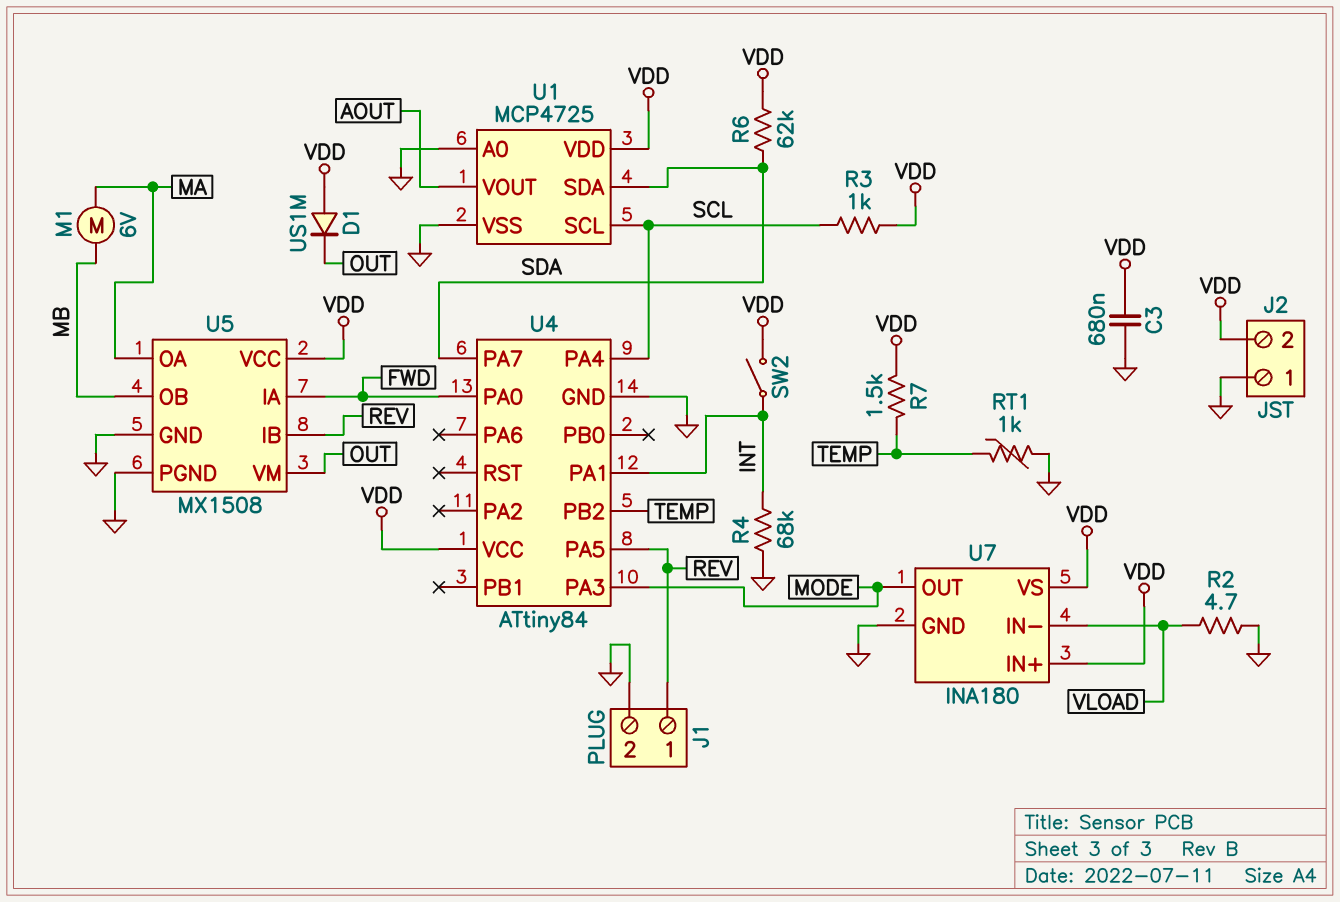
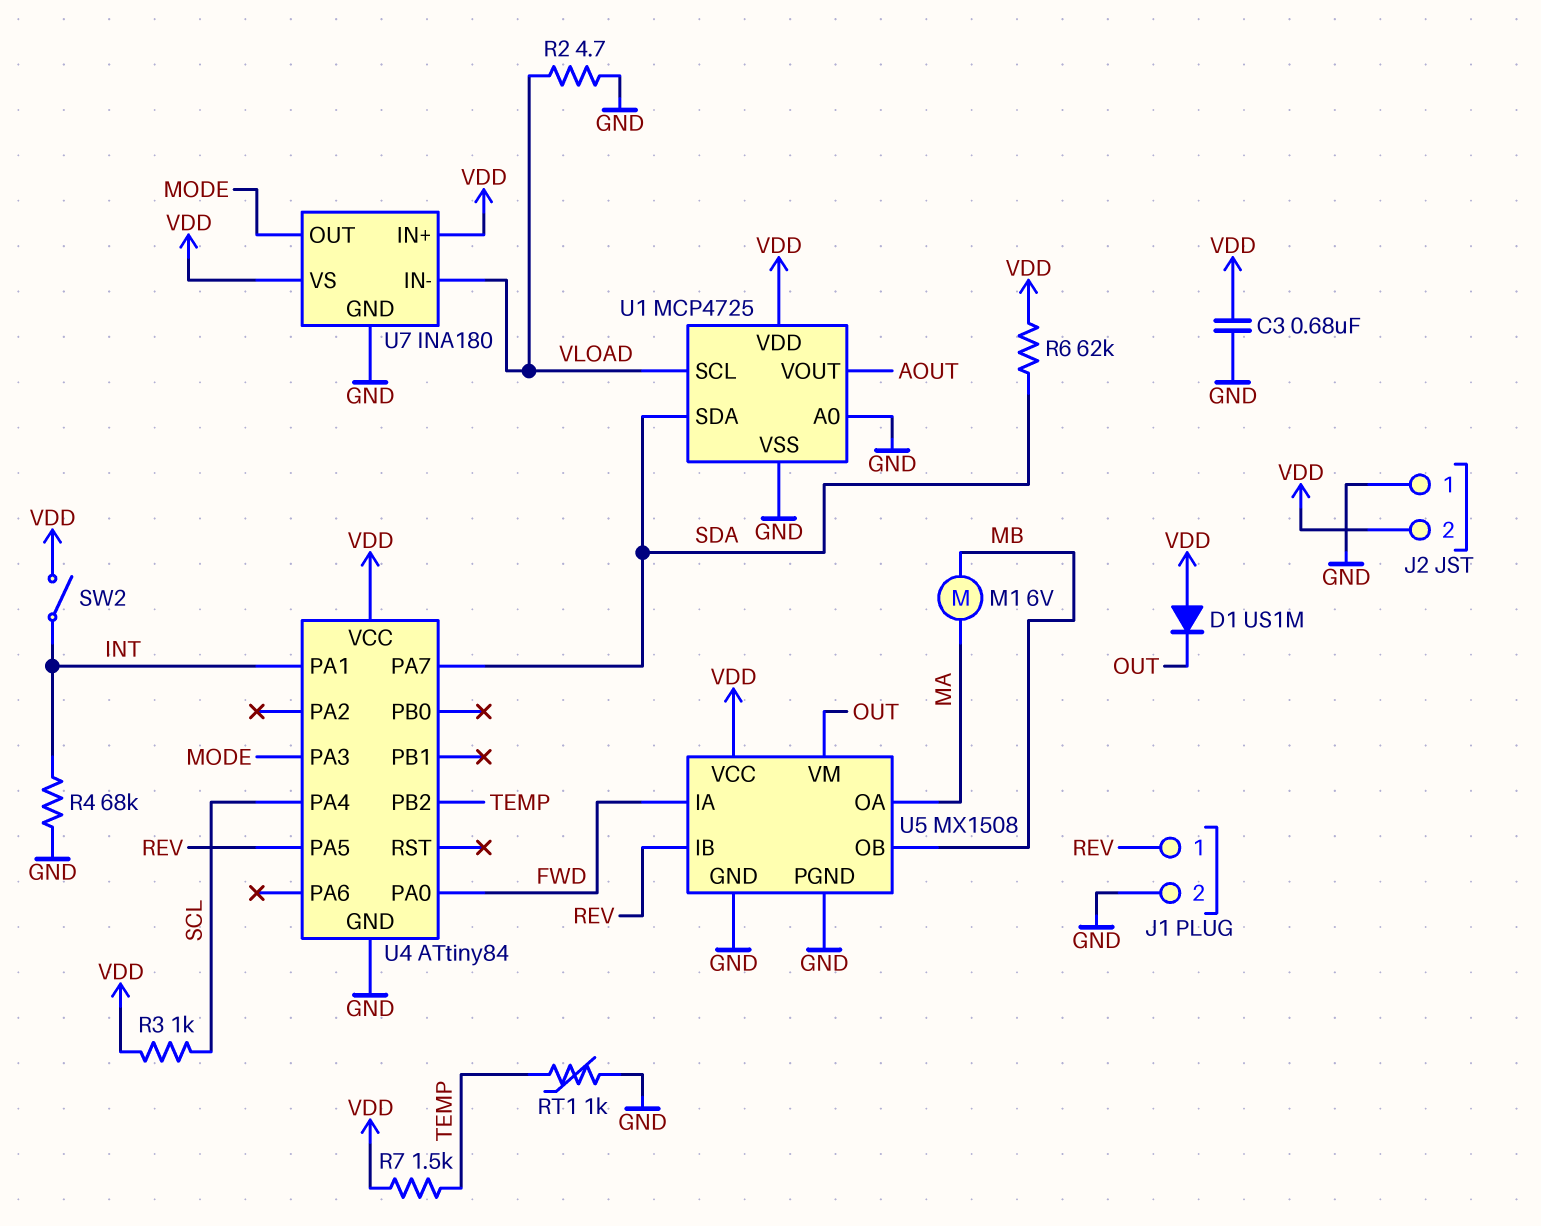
U1 pin SCL: SCL -> VLOAD

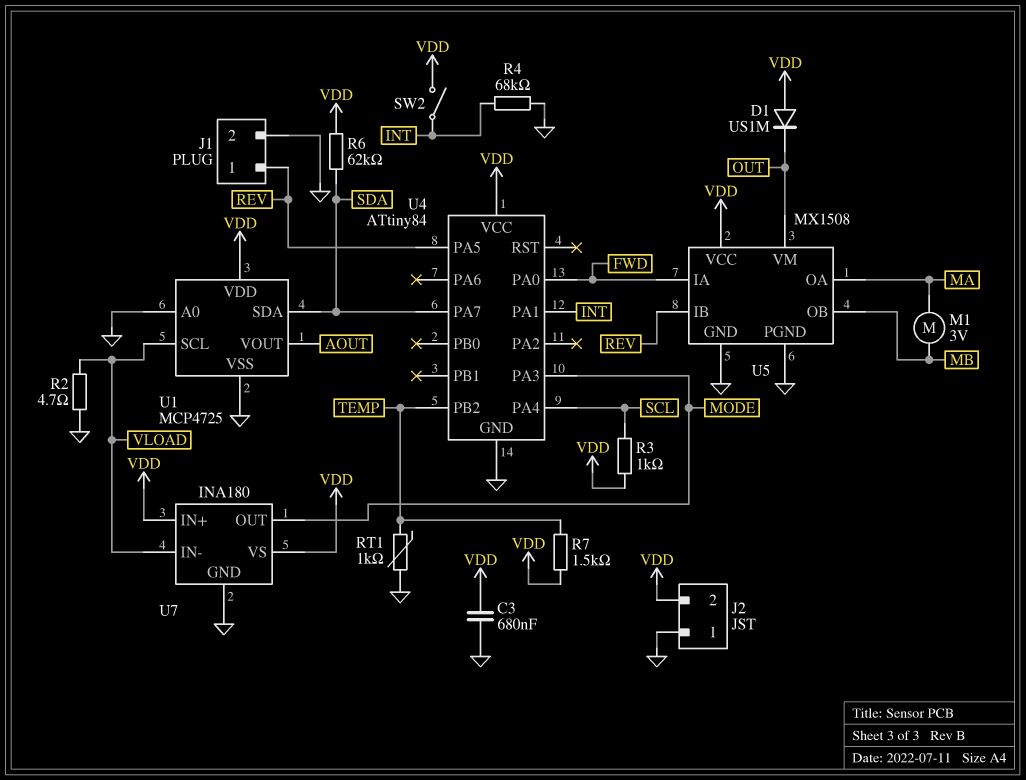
M1: motor 6V (MA, MB) -> motor 3V (MA, MB)

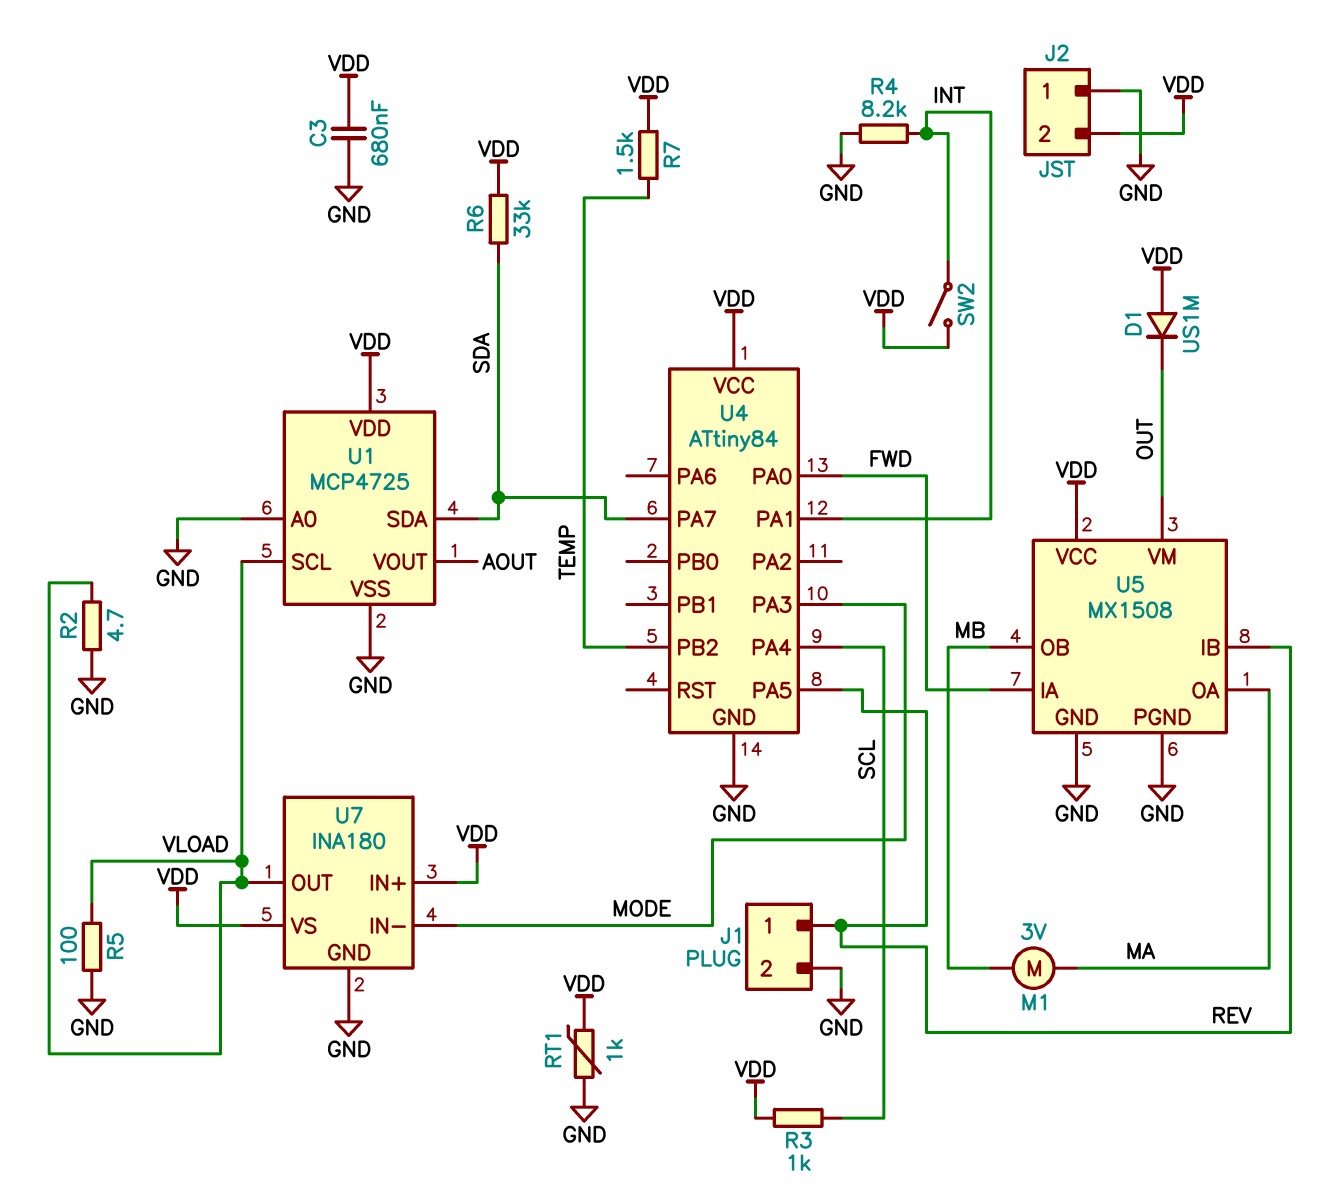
R4: 68k (GND, INT) -> 8.2k (GND, INT)
R5: none -> 100 (GND, VLOAD)
R6: 62k (SDA, VDD) -> 33k (SDA, VDD)
RT1: 1k (GND, TEMP) -> 1k (GND, VDD)
U7 pin IN-: VLOAD -> MODE
U7 pin OUT: MODE -> VLOAD

